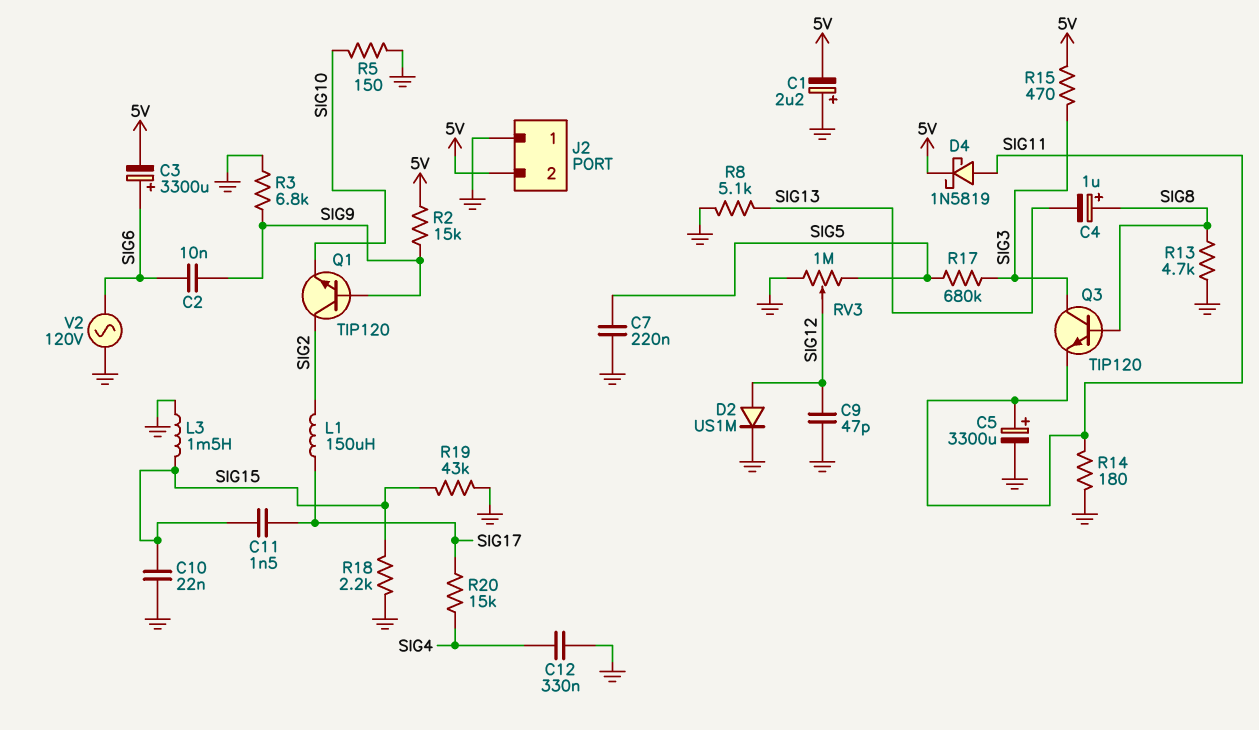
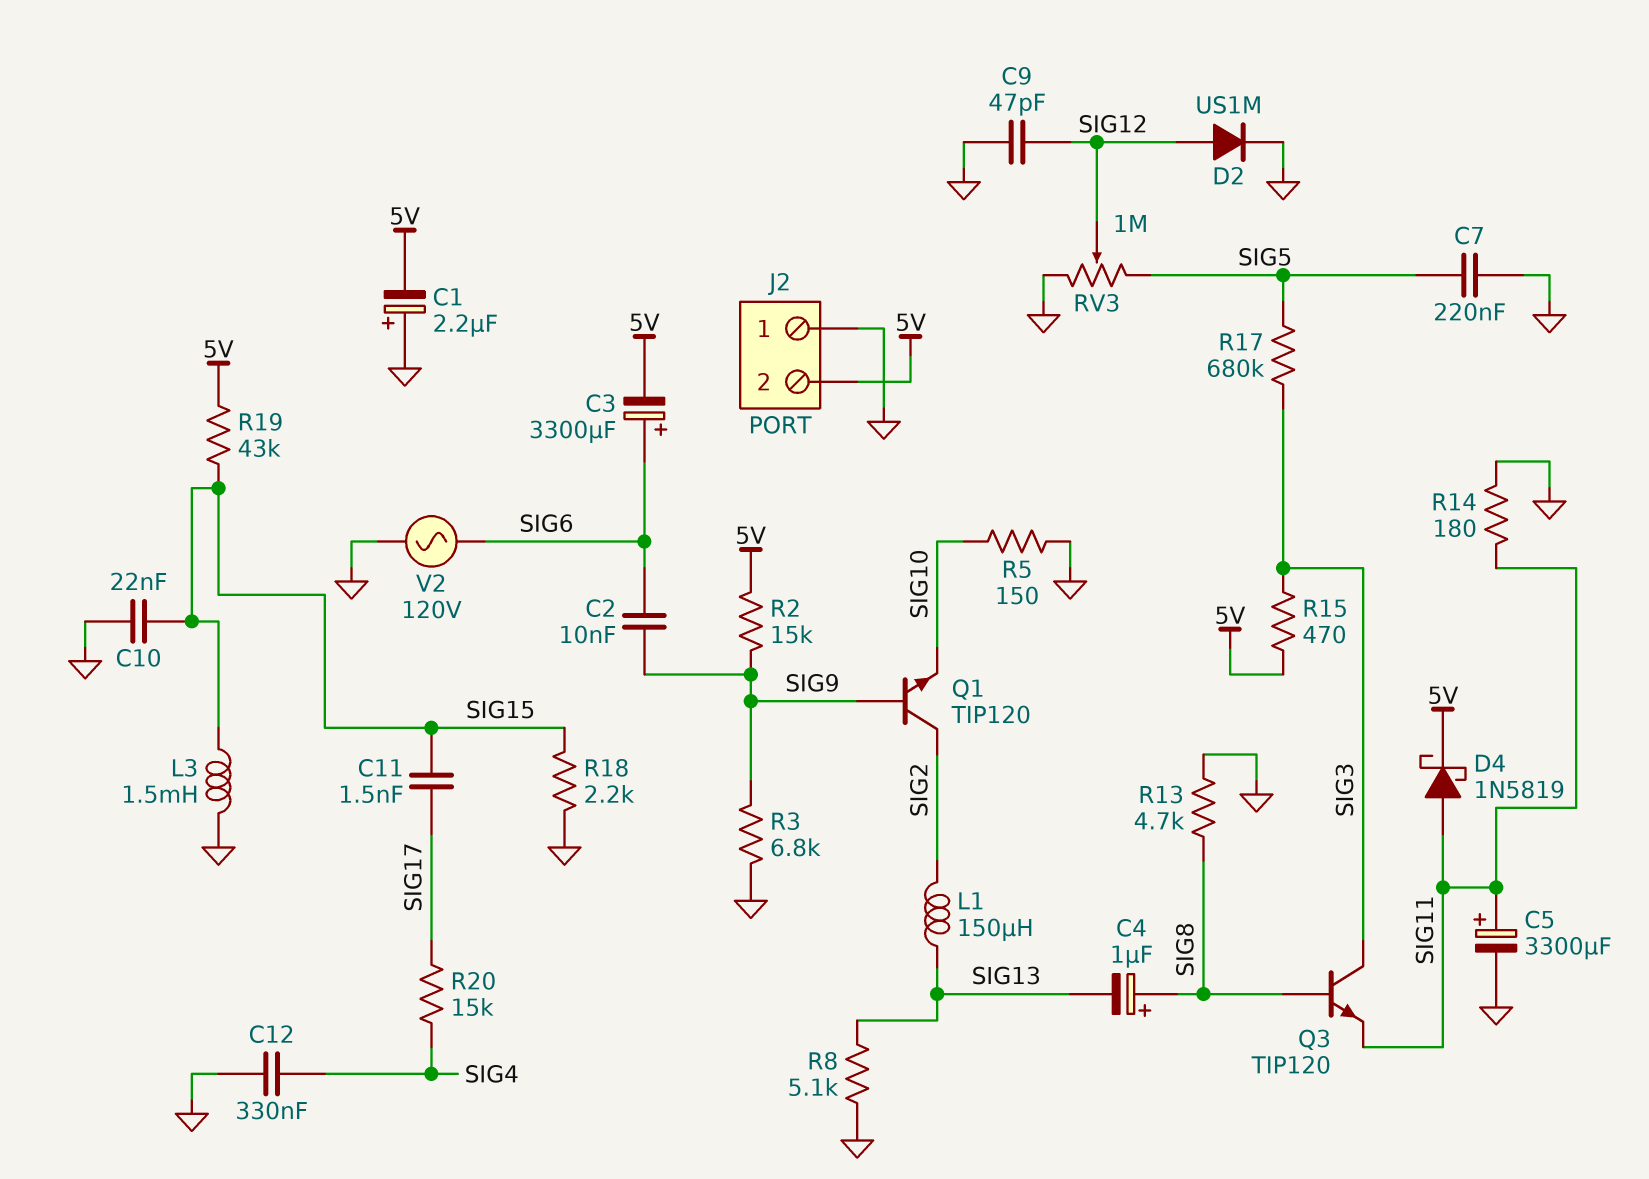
L1: 150uH (SIG2, SIG17) -> 150uH (SIG2, SIG13)
R19: 43k (GND, SIG15) -> 43k (5V, SIG15)

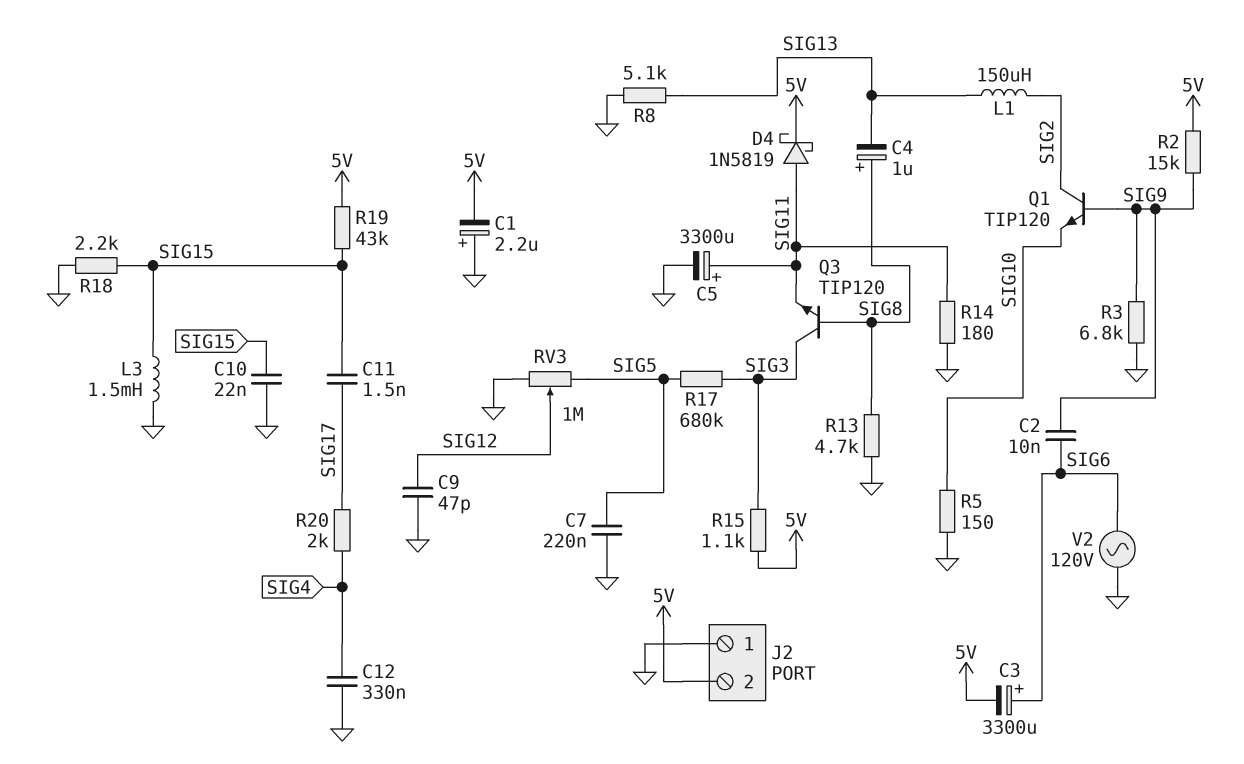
D2: diode US1M (A SIG12, K GND) -> none
R15: 470 (5V, SIG3) -> 1.1k (5V, SIG3)
R20: 15k (SIG4, SIG17) -> 2k (SIG4, SIG17)

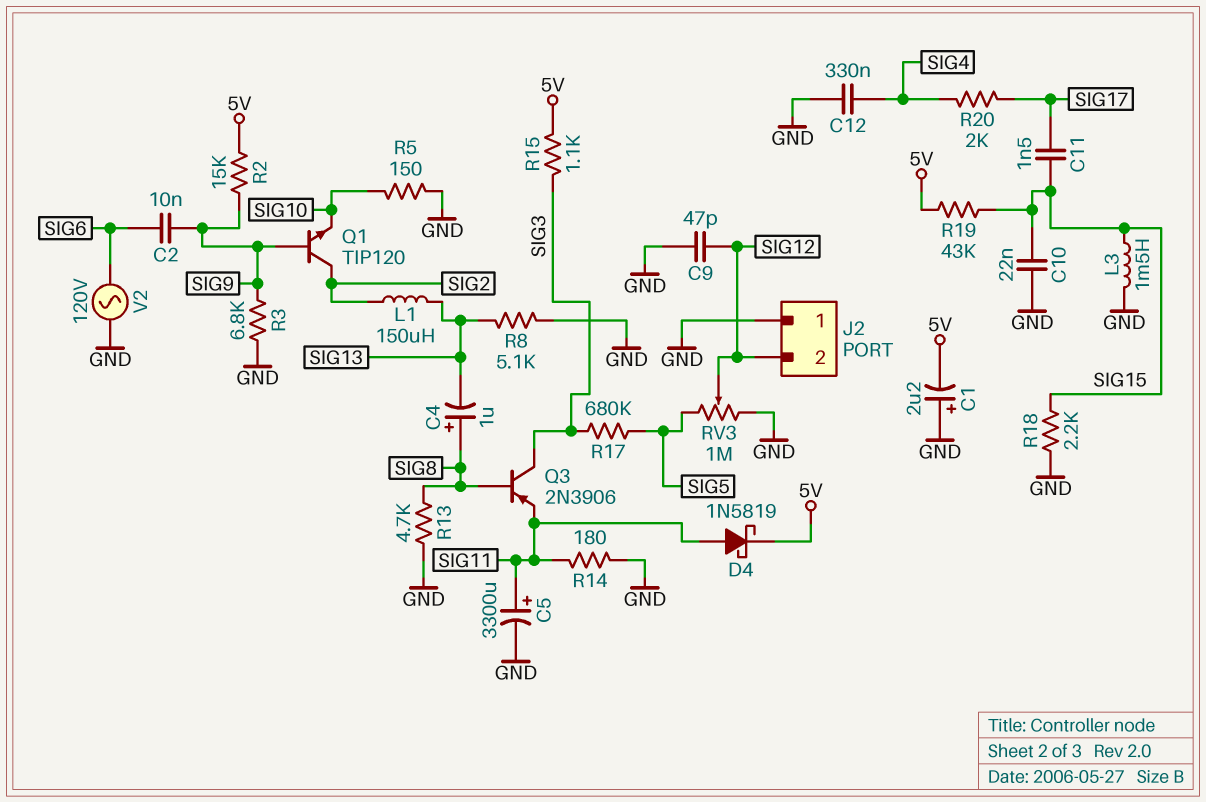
C3: 3300uF (plus SIG6, minus 5V) -> none
C7: 220nF (GND, SIG5) -> none
J2 pin 2: 5V -> SIG12
Q3: NPN TIP120 (B SIG8, C SIG3, E SIG11) -> PNP 2N3906 (B SIG8, C SIG3, E SIG11)

